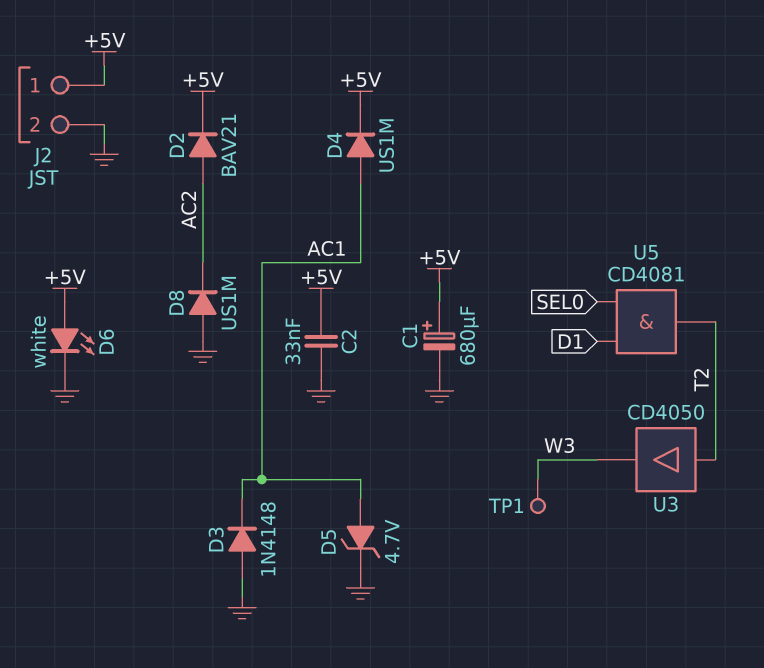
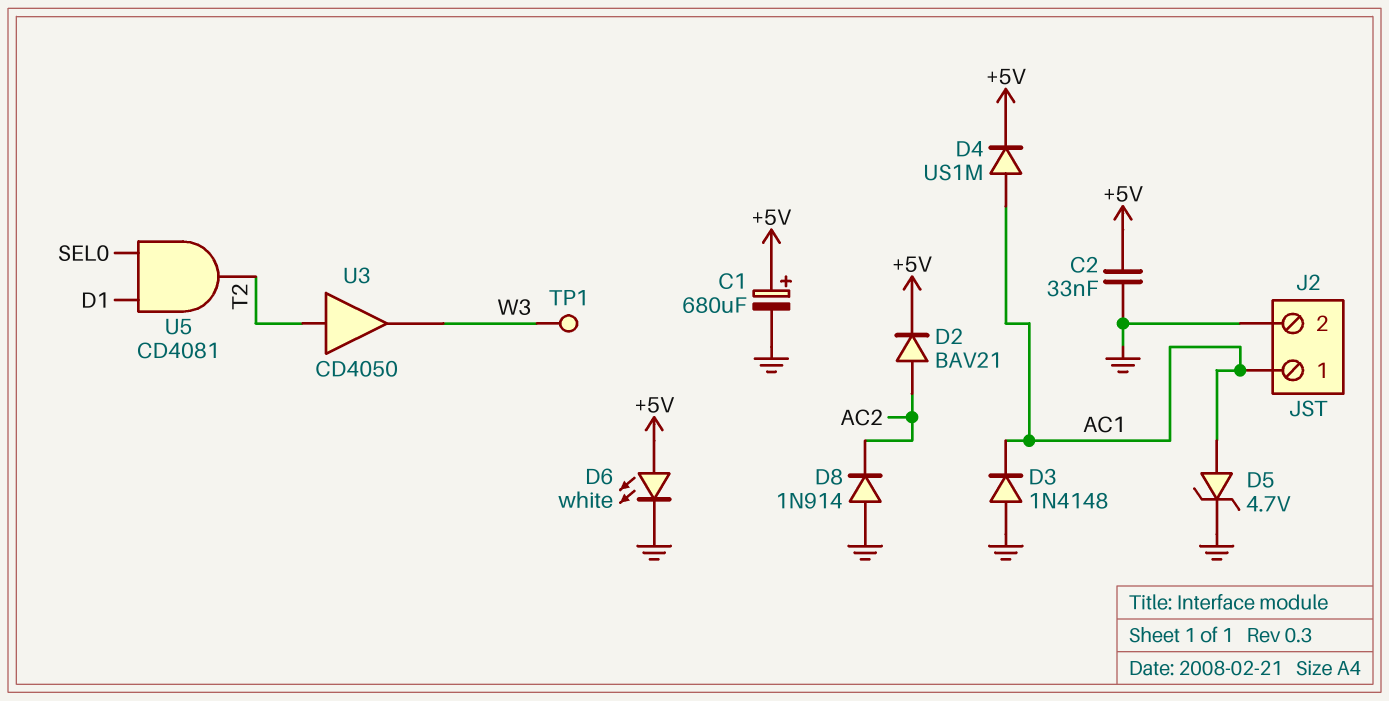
D8: diode US1M (A GND, K AC2) -> diode 1N914 (A GND, K AC2)
J2 pin 1: +5V -> AC1

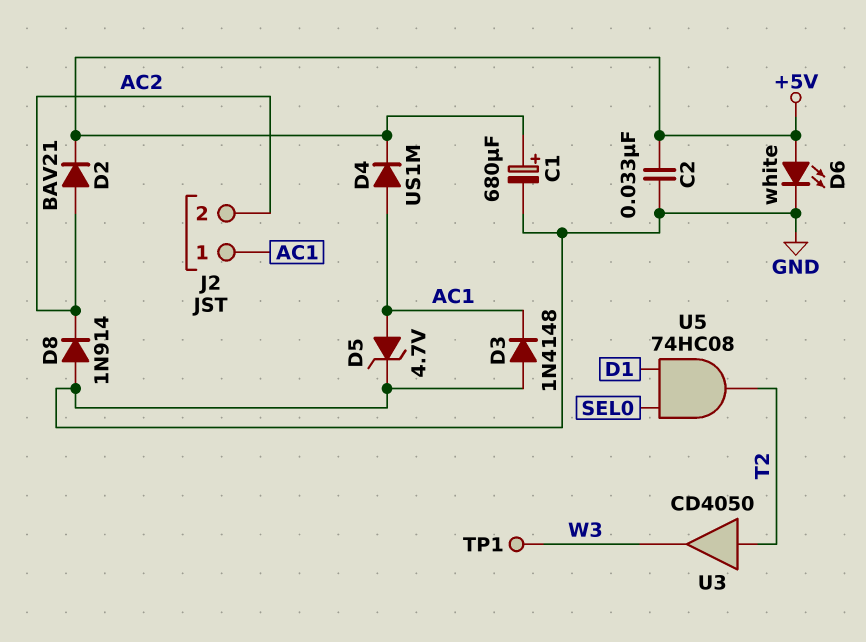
J2 pin 2: GND -> AC2
U5: AND CD4081 (in D1, in SEL0, out T2) -> AND 74HC08 (in D1, in SEL0, out T2)

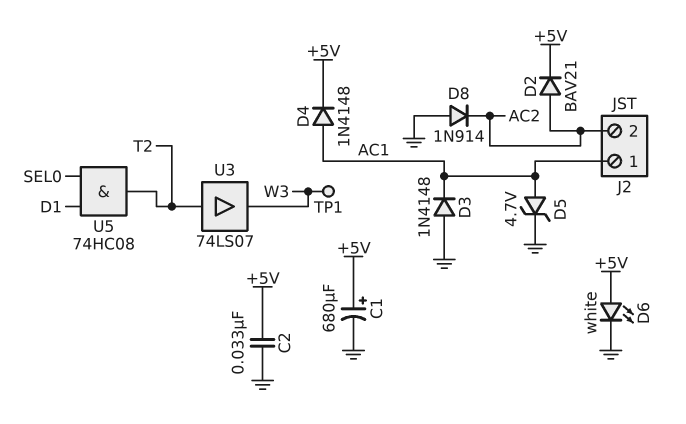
D4: diode US1M (A AC1, K +5V) -> diode 1N4148 (A AC1, K +5V)
U3: buffer CD4050 (in T2, out W3) -> buffer 74LS07 (in T2, out W3)

